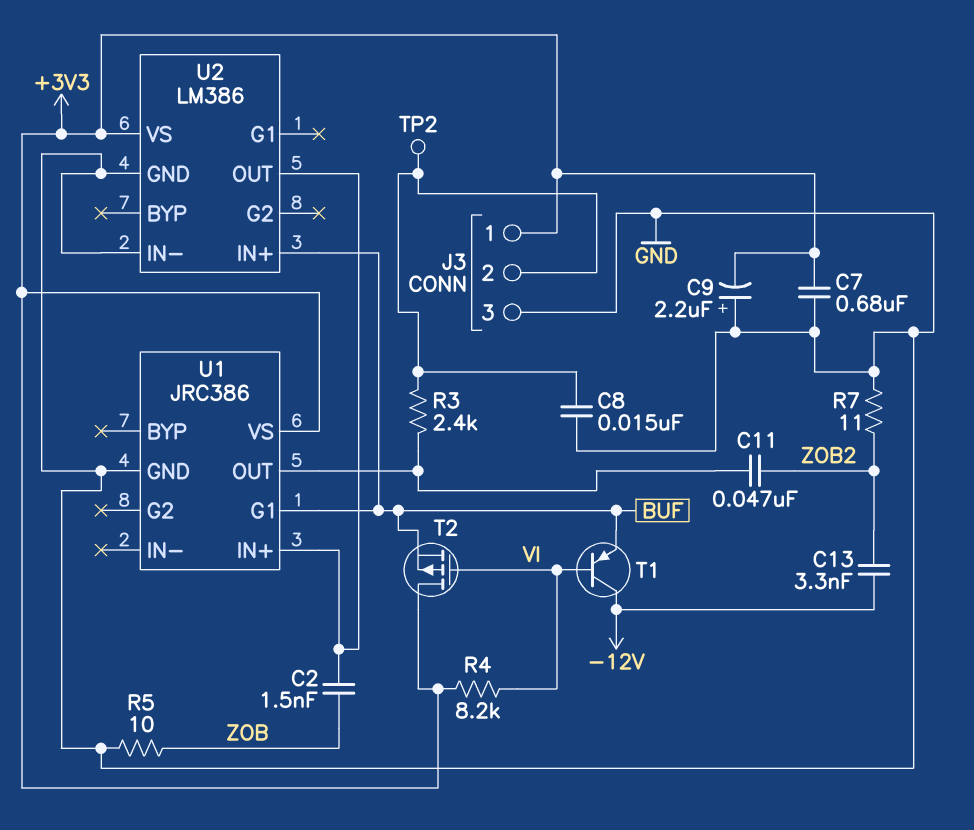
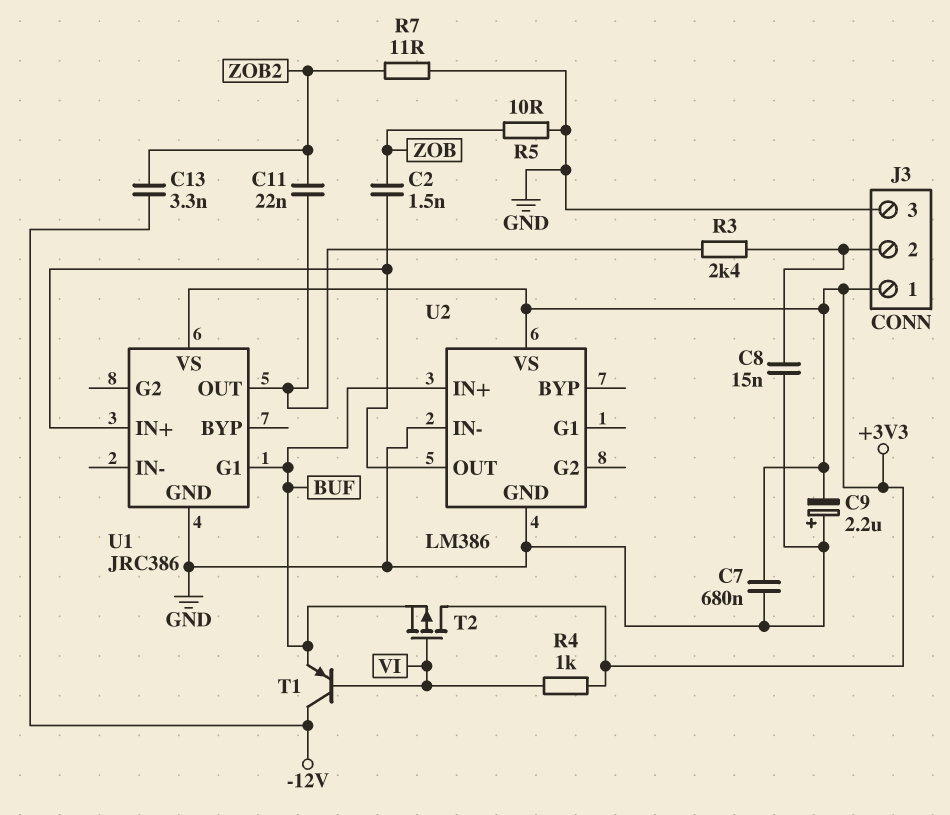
C11: 47nF (U1/OUT, ZOB2) -> 22nF (U1/OUT, ZOB2)
R4: 8.2k (+3V3, VI) -> 1k (+3V3, VI)
TP2: test point (J3/2) -> none

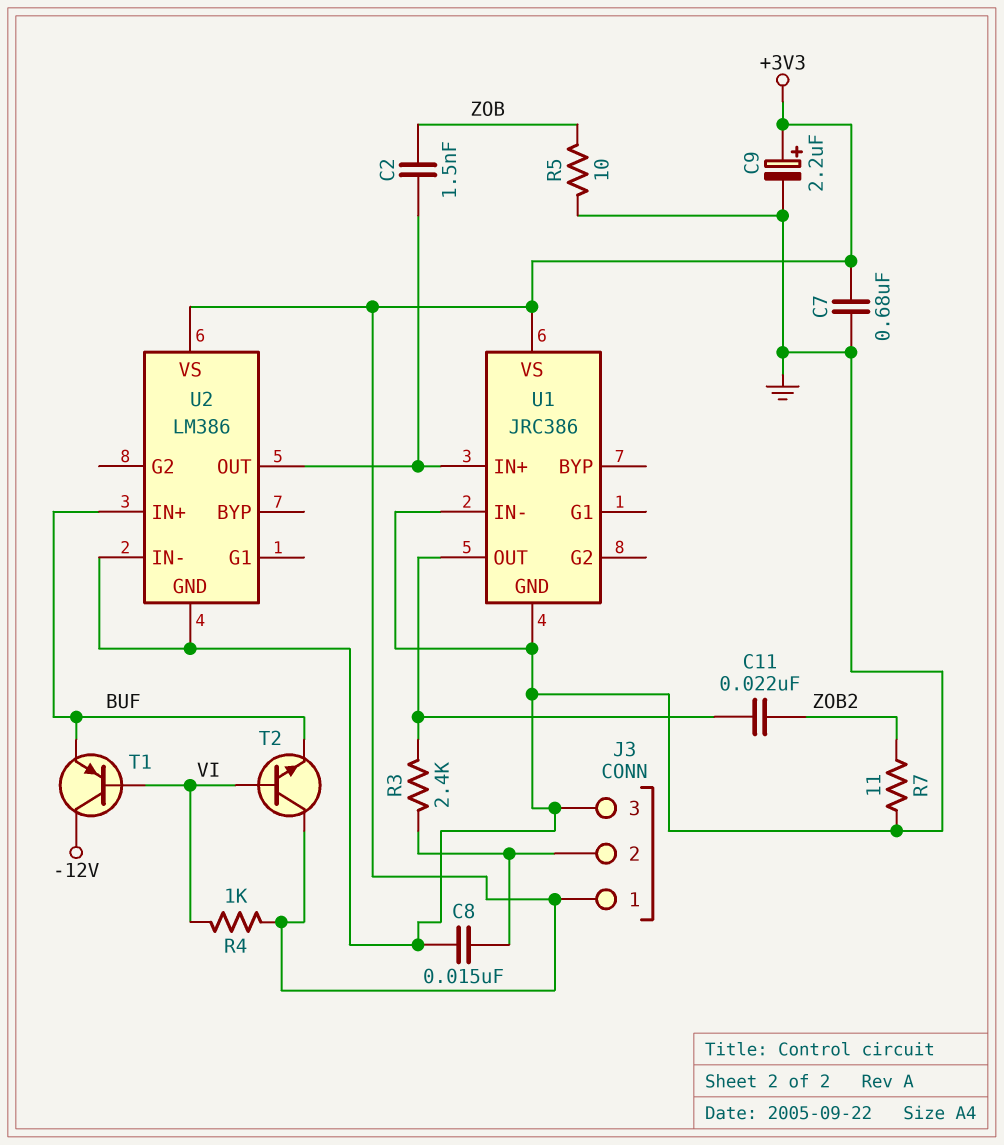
C9: 2.2uF (plus GND, minus +3V3) -> 2.2uF (plus +3V3, minus GND)
C13: 3.3nF (-12V, ZOB2) -> none
T2: PMOS (G VI, D +3V3, S BUF) -> NPN (B VI, C +3V3, E BUF)
U1 pin G1: BUF -> none
U1 pin IN-: none -> GND

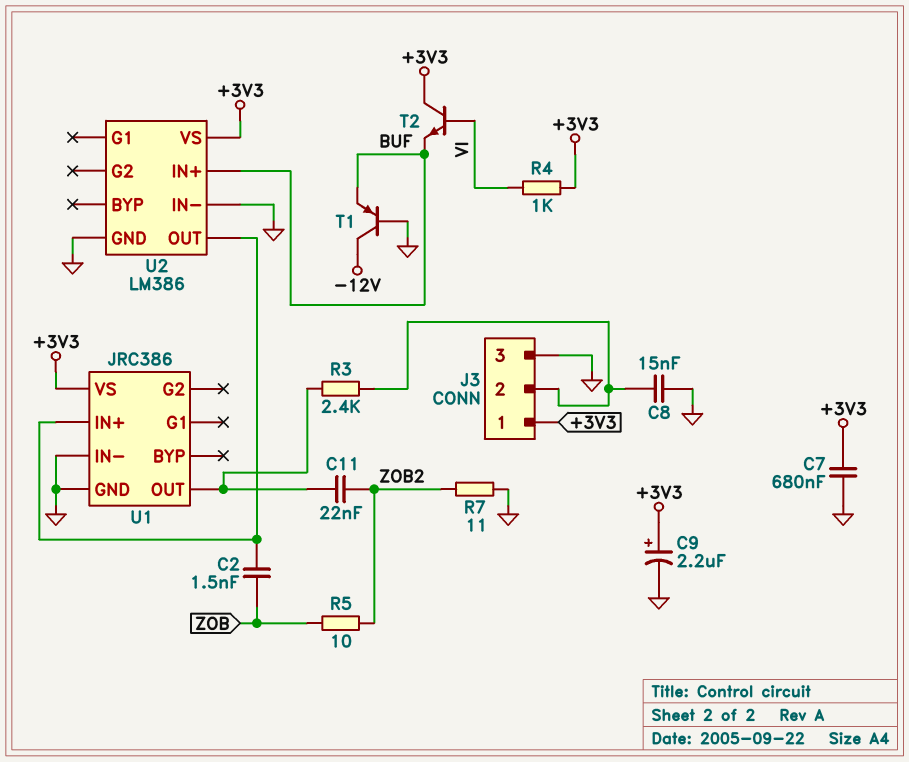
R5: 10 (GND, ZOB) -> 10 (ZOB, ZOB2)
T1: PNP (B VI, C -12V, E BUF) -> PNP (B GND, C -12V, E BUF)

